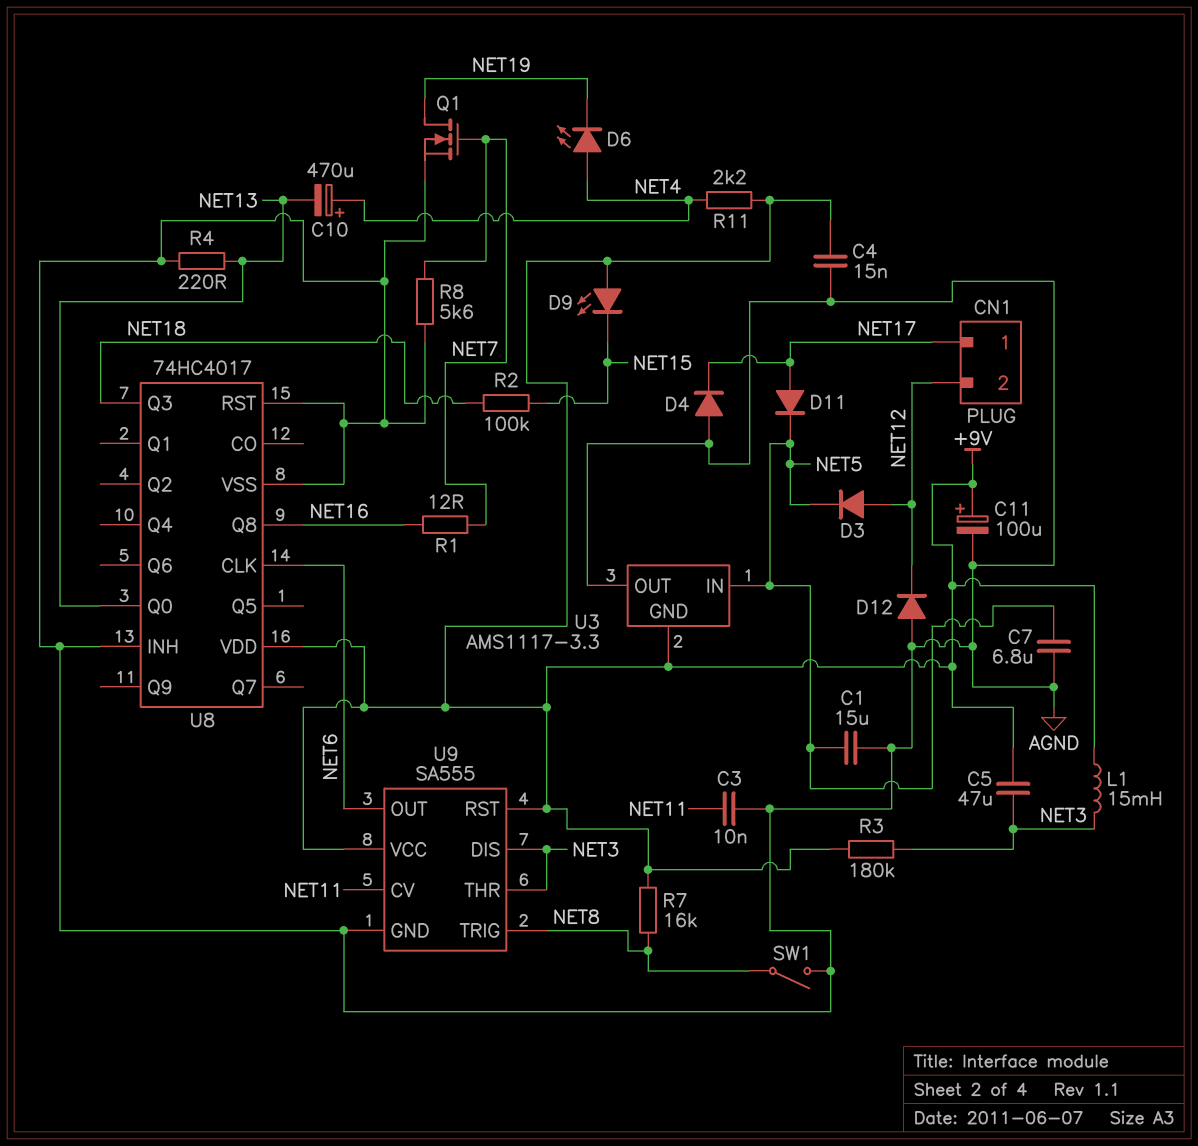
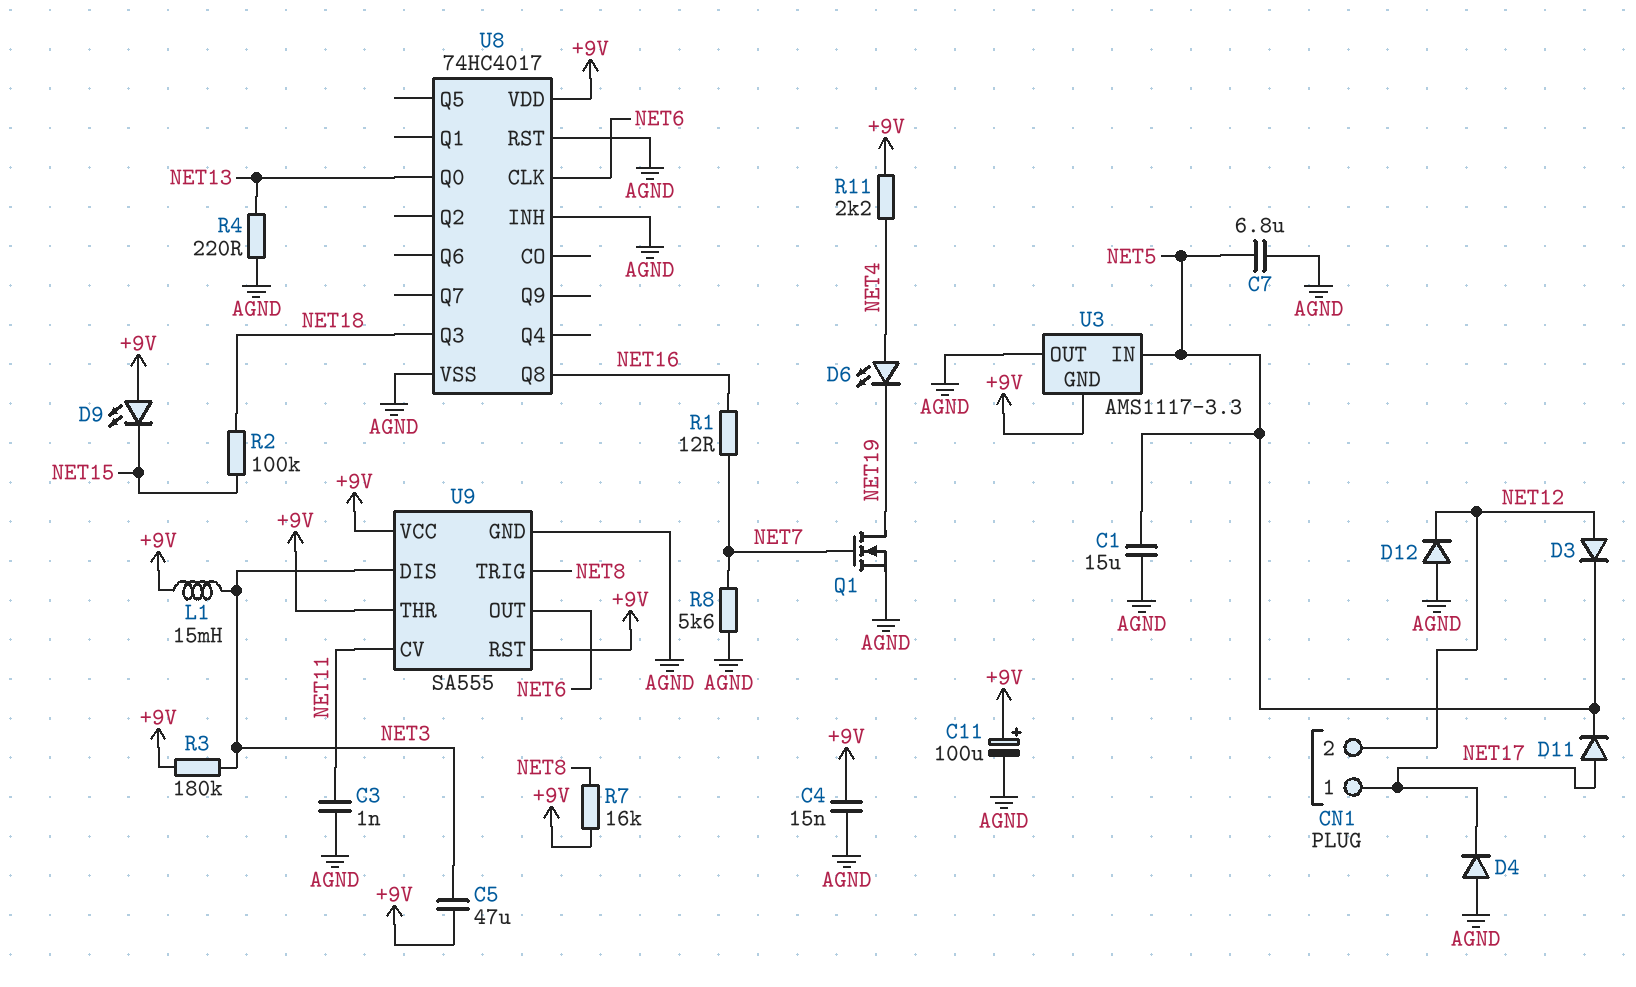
C3: 10nF (AGND, NET11) -> 1nF (AGND, NET11)
C10: 470uF (plus NET4, minus NET13) -> none
SW1: switch (AGND, NET8) -> none
U9 pin THR: NET3 -> +9V

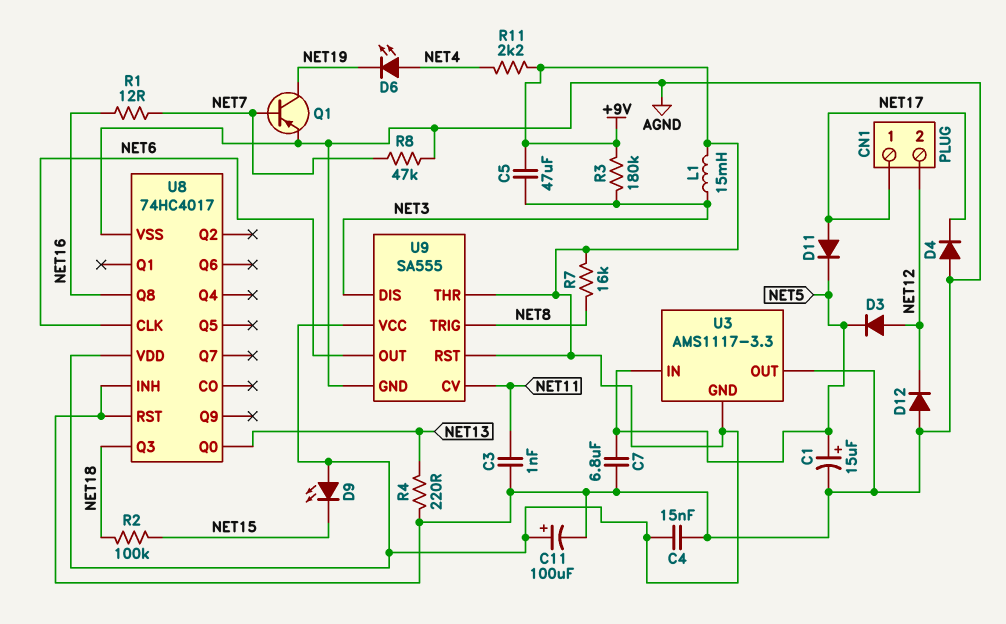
C1: 15uF (AGND, NET5) -> 15uF (plus NET5, minus AGND)
Q1: NMOS (G NET7, D NET19, S AGND) -> PNP (B NET7, C NET19, E AGND)
R8: 5.6k (AGND, NET7) -> 47k (AGND, NET7)

